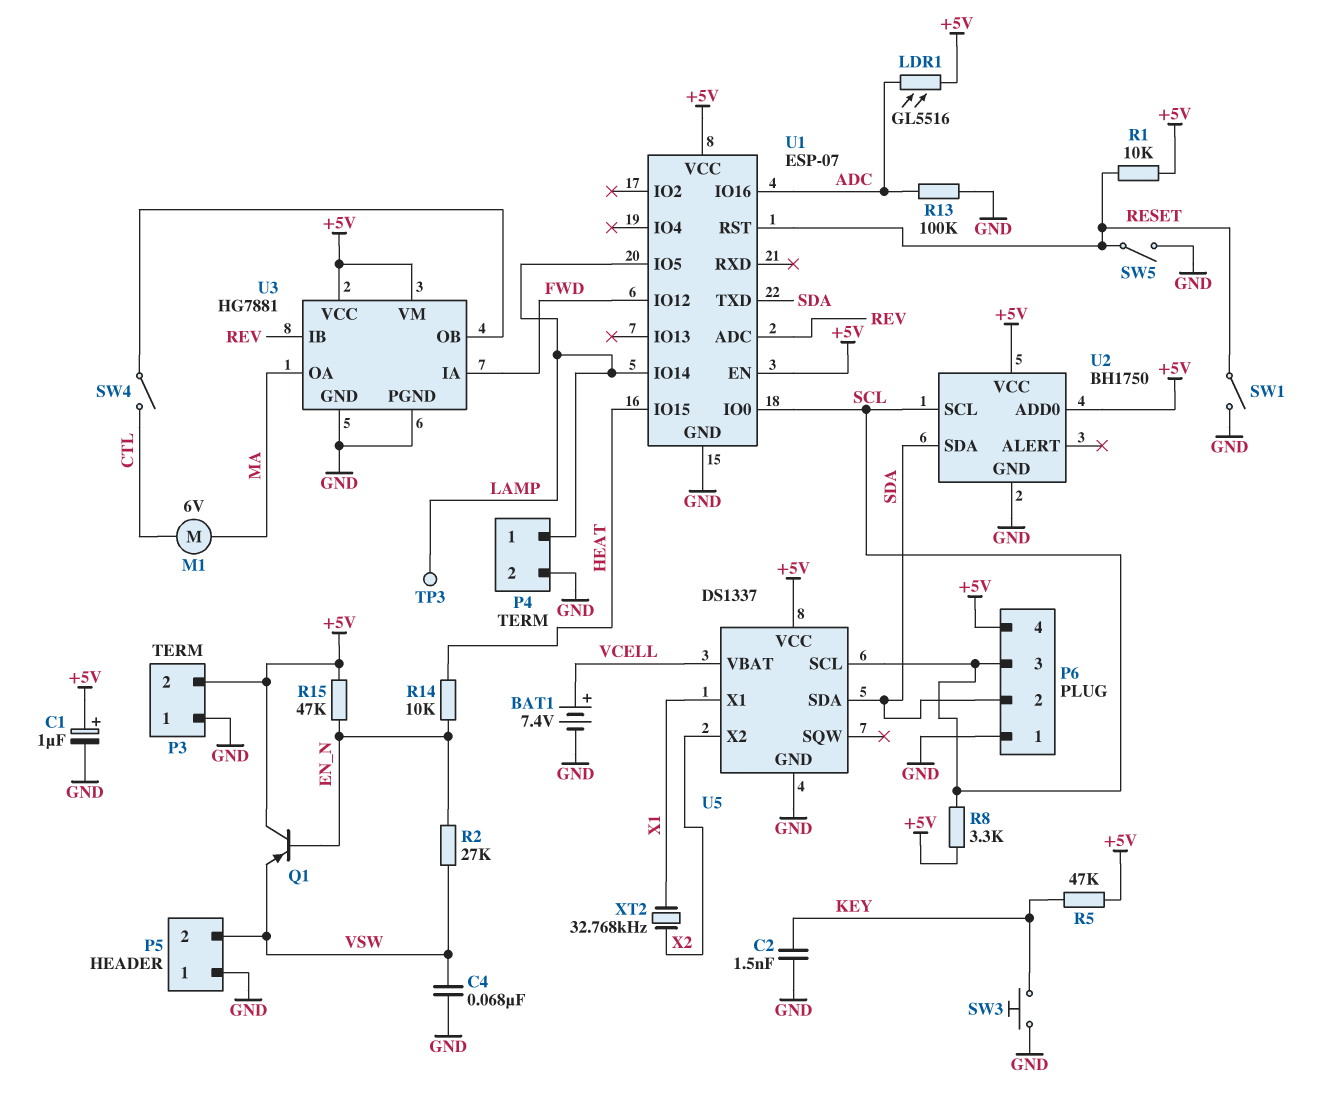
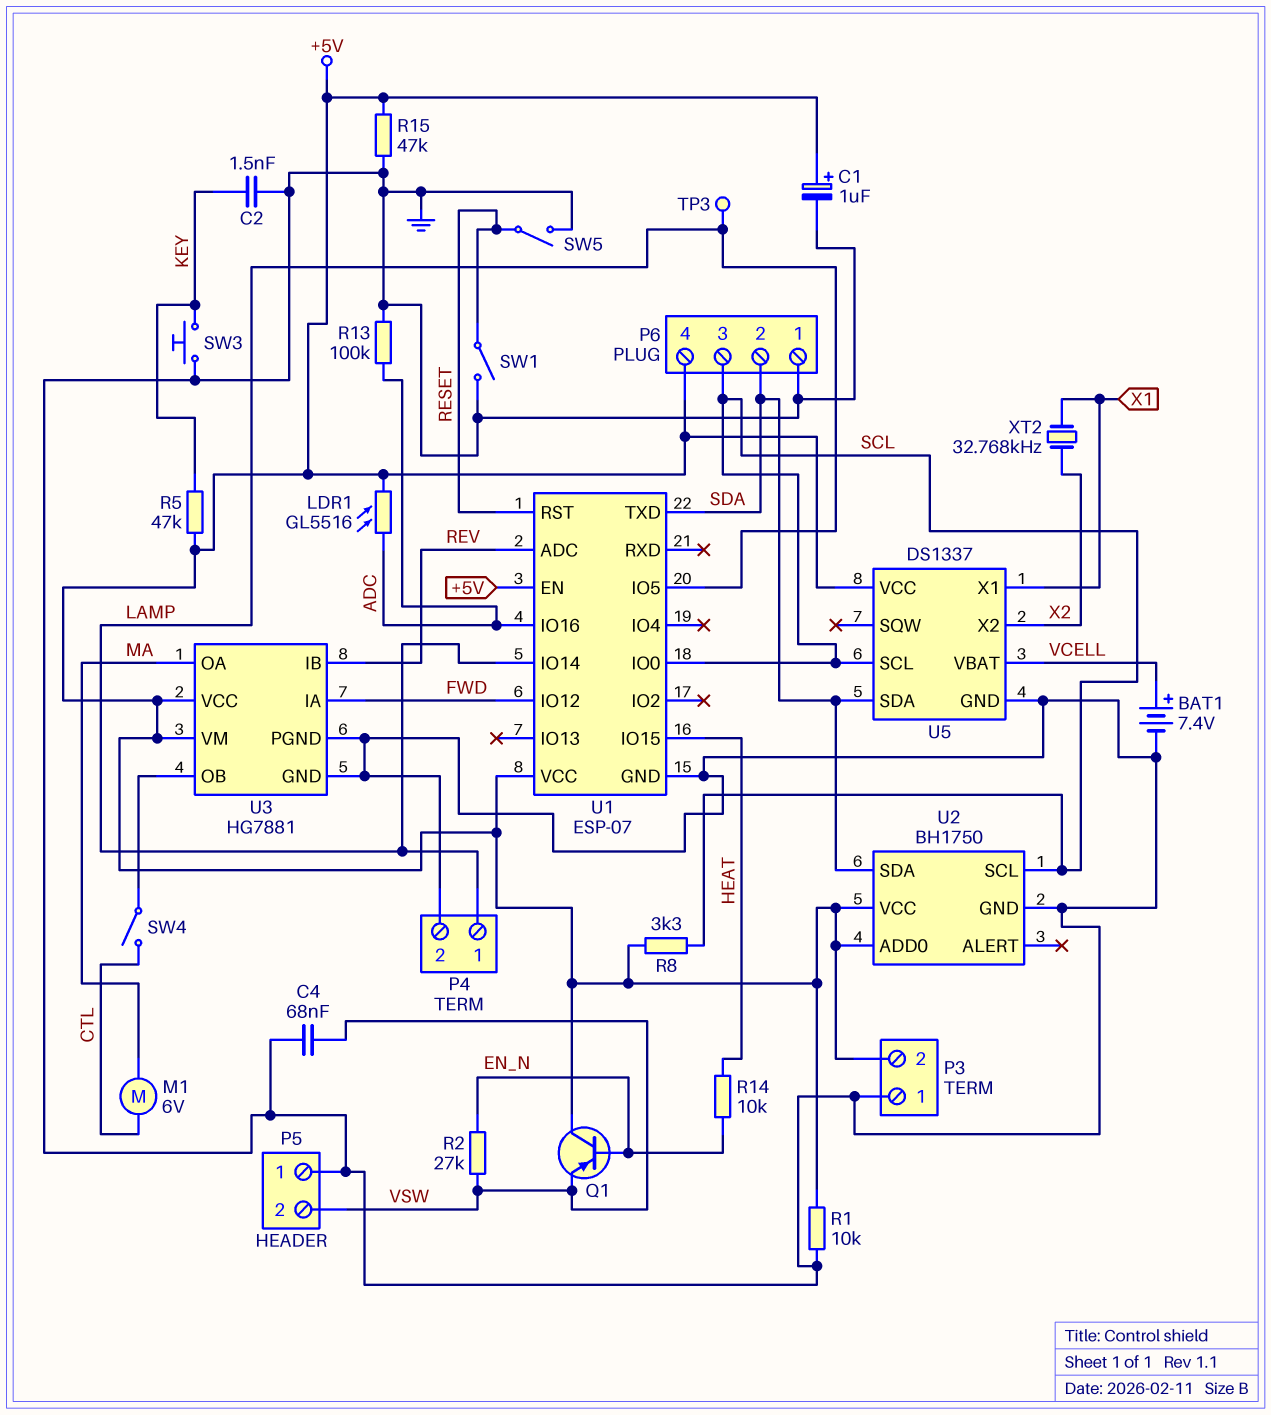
R1: 10k (+5V, RESET) -> 10k (+5V, GND)
R15: 47k (+5V, EN_N) -> 47k (+5V, GND)

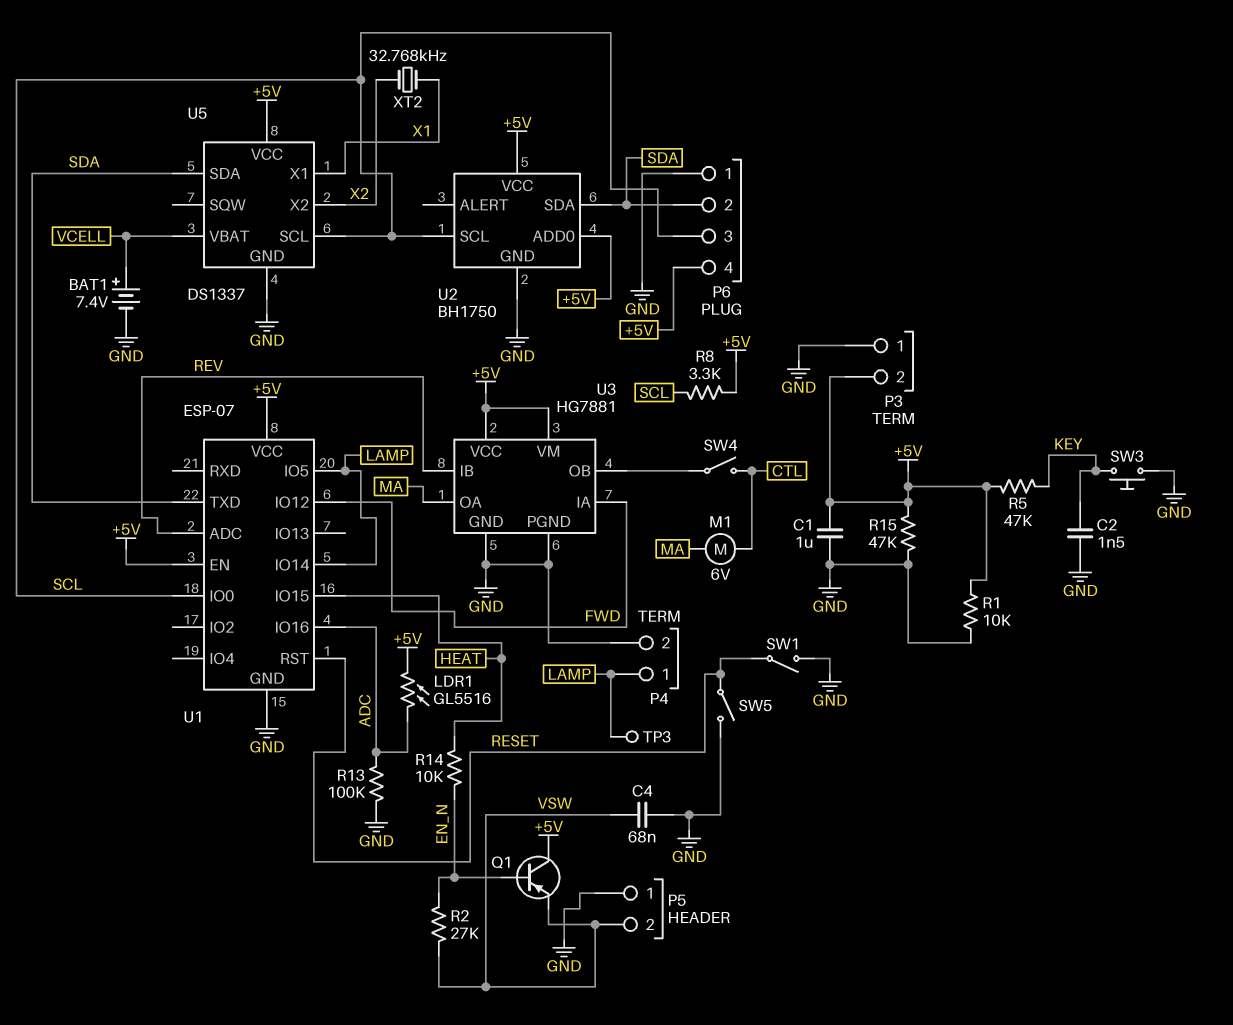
C1: 1uF (plus +5V, minus GND) -> 1uF (+5V, GND)

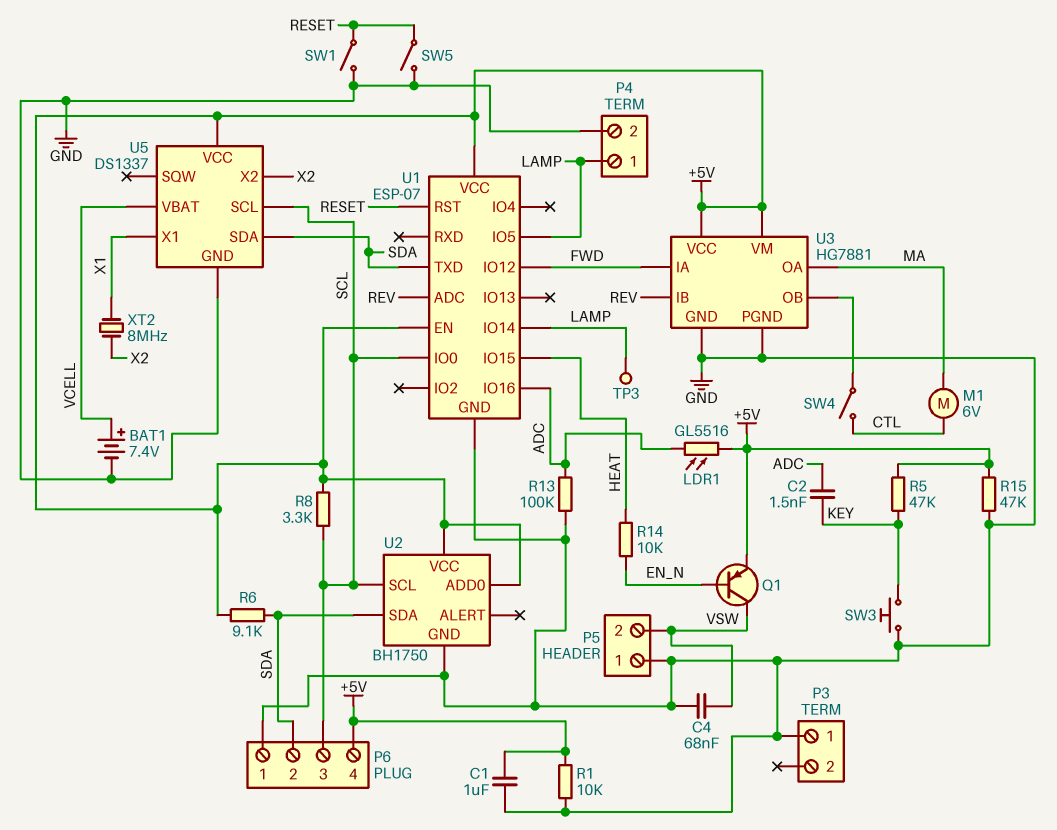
C2: 1.5nF (GND, KEY) -> 1.5nF (ADC, KEY)
P3 pin 2: +5V -> none
Q1: PNP (B EN_N, C +5V, E VSW) -> PNP (B EN_N, C VSW, E +5V)
R2: 27k (EN_N, VSW) -> none
R6: none -> 9.1k (+5V, SDA)
XT2: 32.768kHz (X1, X2) -> 8MHz (X1, X2)

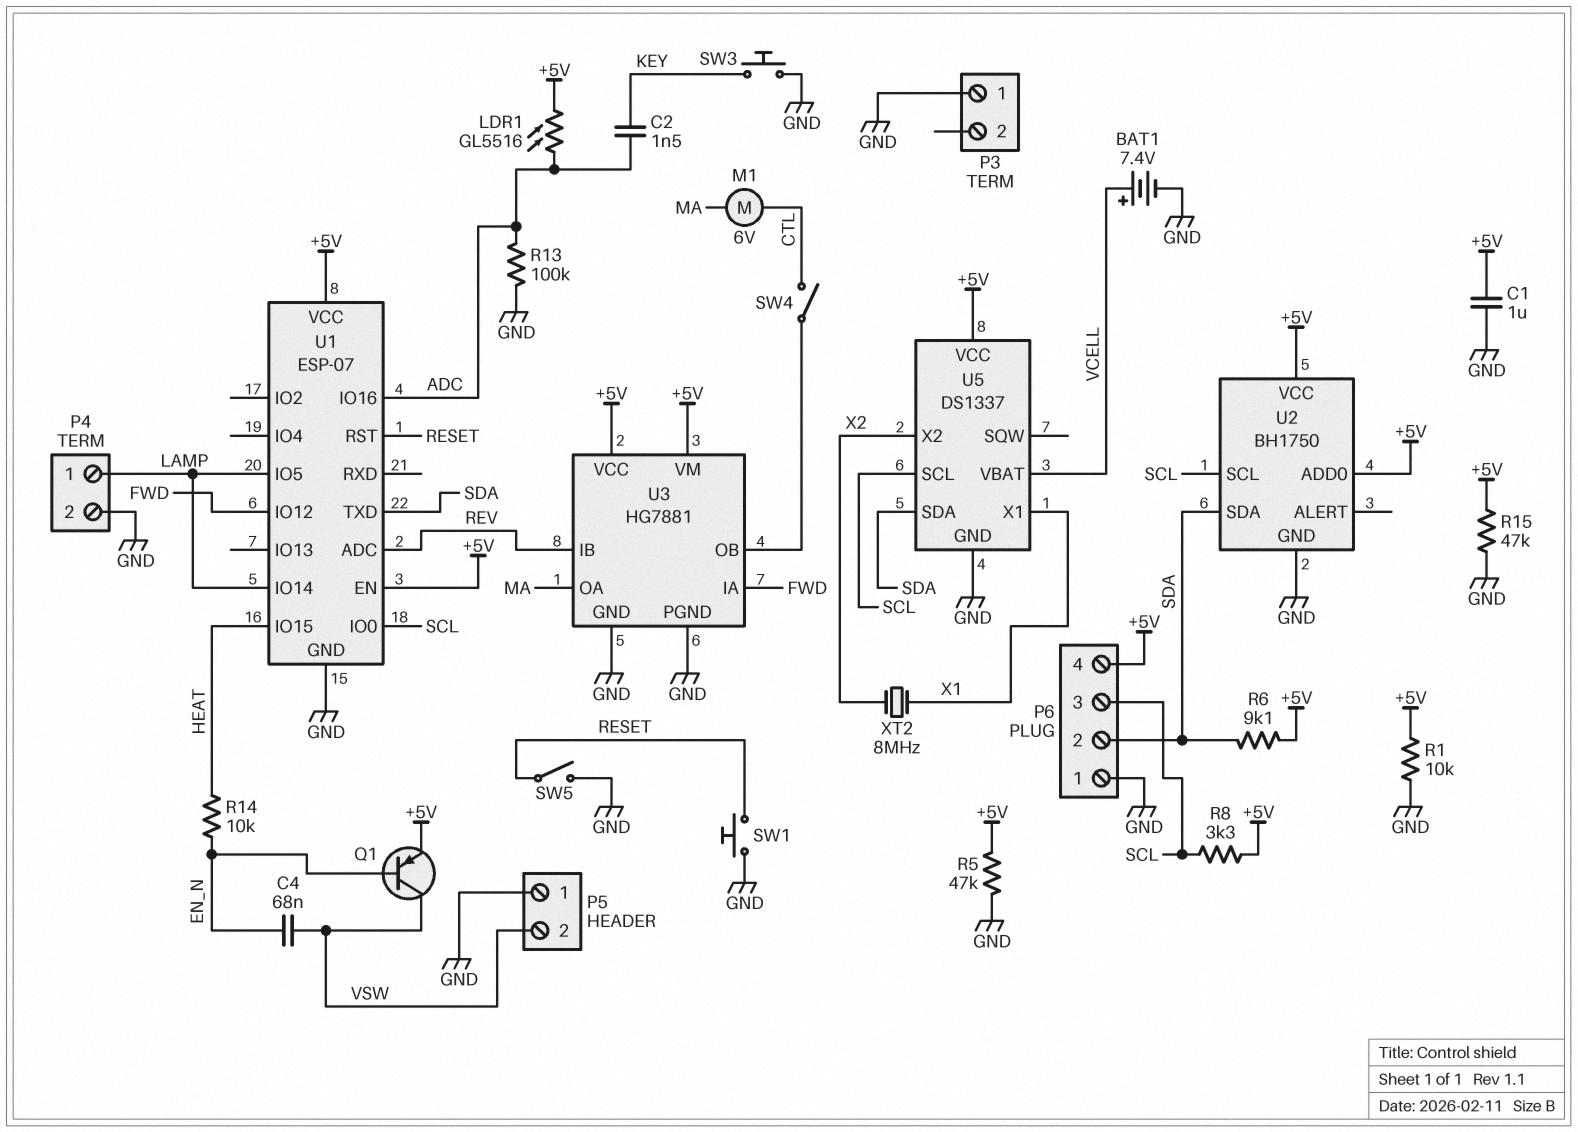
C4: 68nF (GND, VSW) -> 68nF (EN_N, VSW)
R5: 47k (+5V, KEY) -> 47k (+5V, GND)
SW1: switch (GND, RESET) -> button (GND, RESET)
TP3: test point (LAMP) -> none

